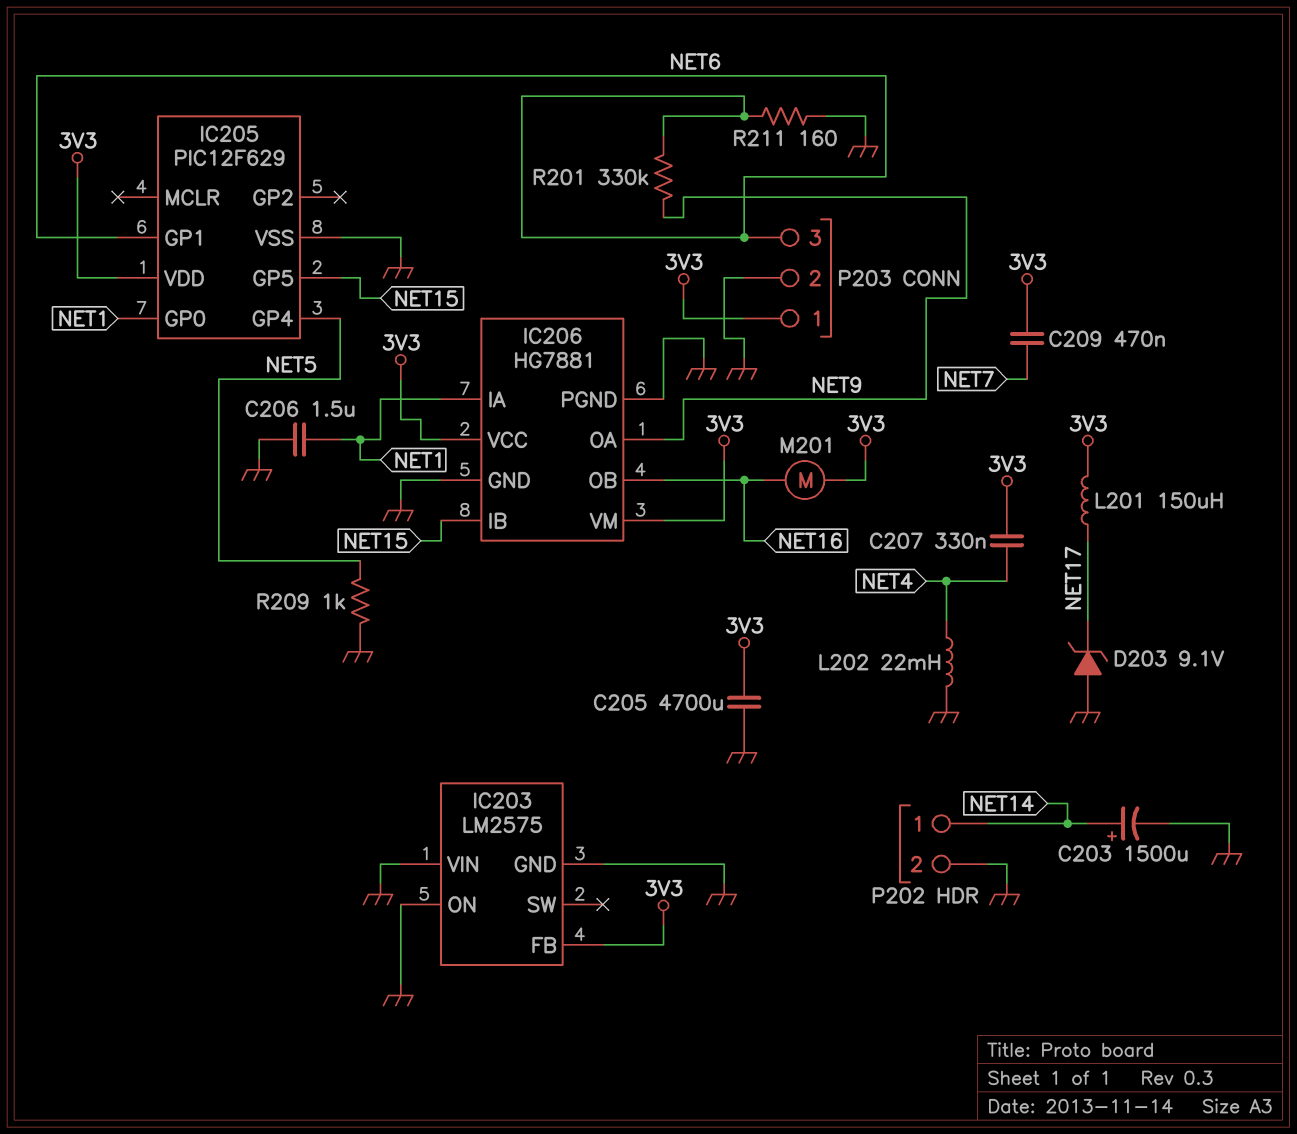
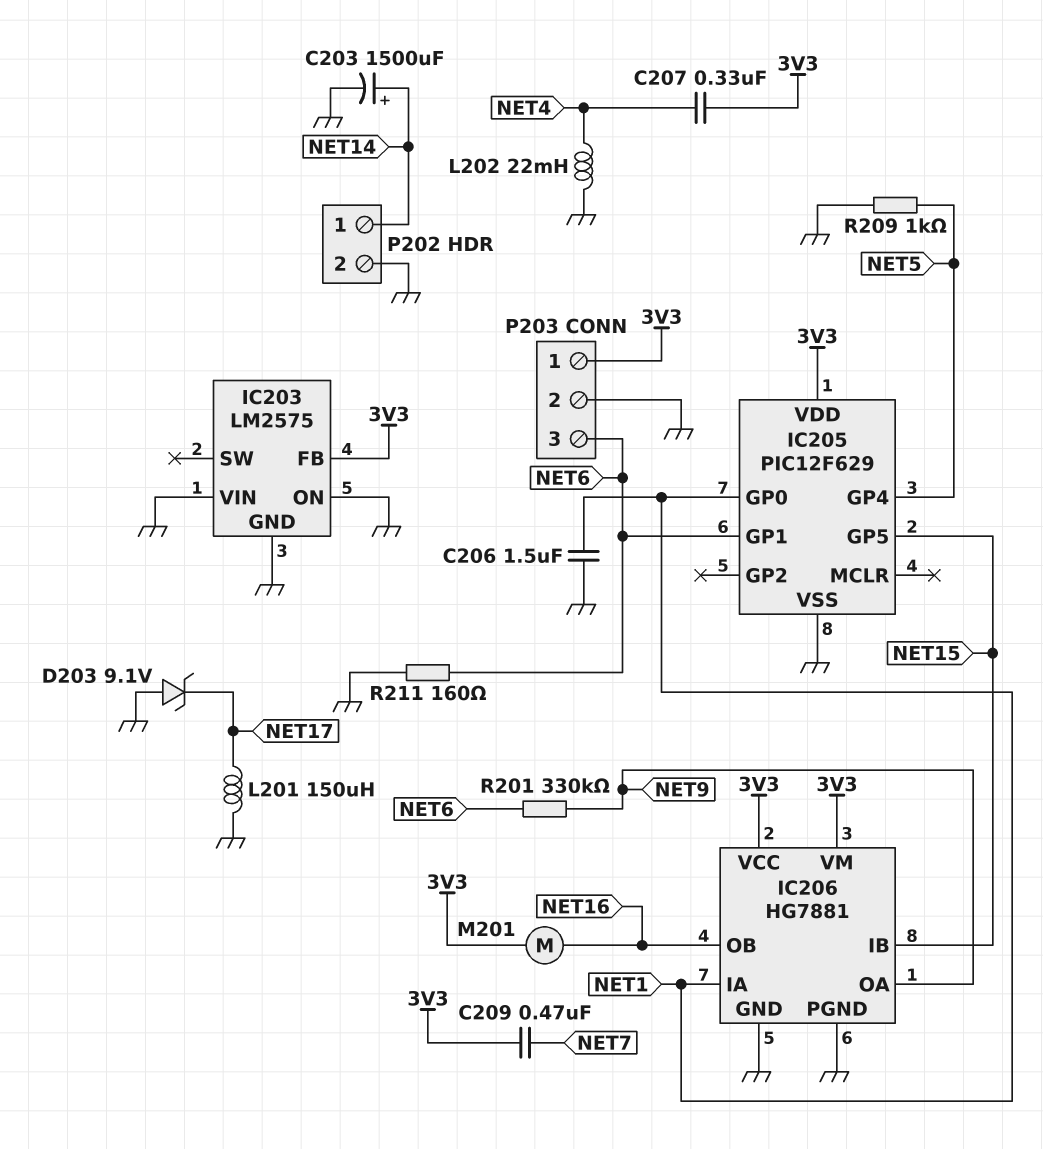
C205: 4700uF (3V3, GND) -> none
L201: 150uH (3V3, NET17) -> 150uH (GND, NET17)

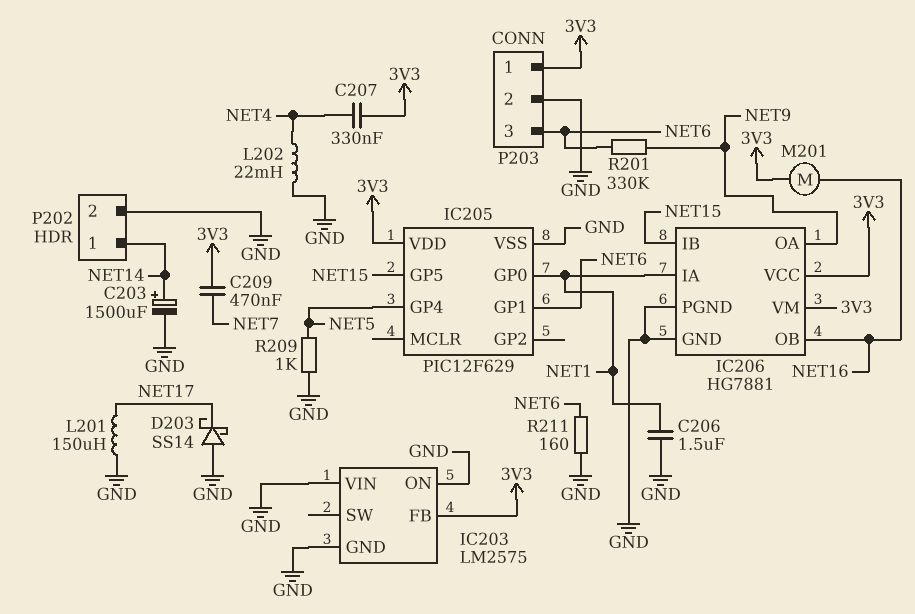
D203: zener 9.1V (A GND, K NET17) -> schottky SS14 (A GND, K NET17)

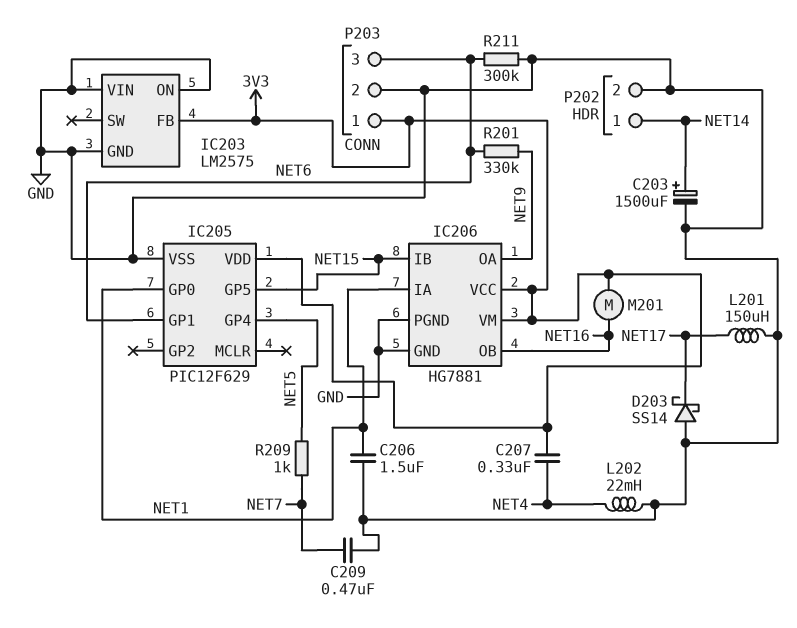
C209: 470nF (3V3, NET7) -> 470nF (GND, NET7)
R209: 1k (GND, NET5) -> 1k (NET5, NET7)
R211: 160 (GND, NET6) -> 300k (GND, NET6)

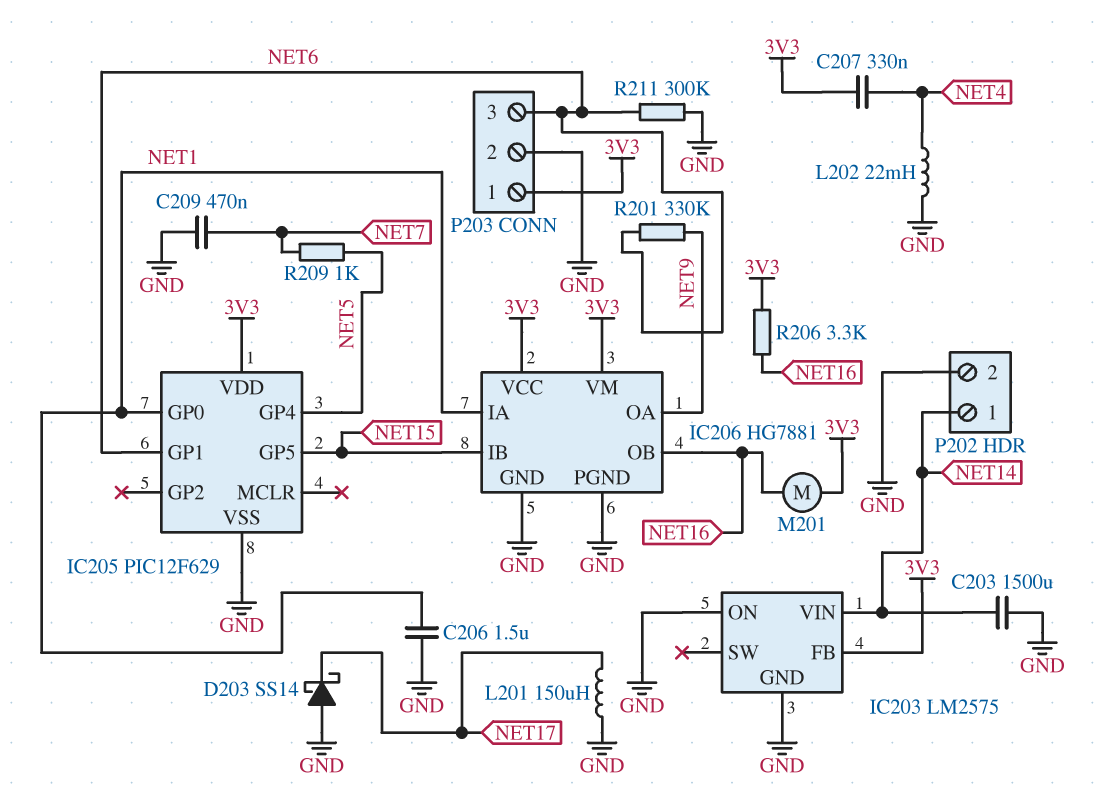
C203: 1500uF (plus NET14, minus GND) -> 1500uF (GND, NET14)
IC203 pin VIN: GND -> NET14
R206: none -> 3.3k (3V3, NET16)

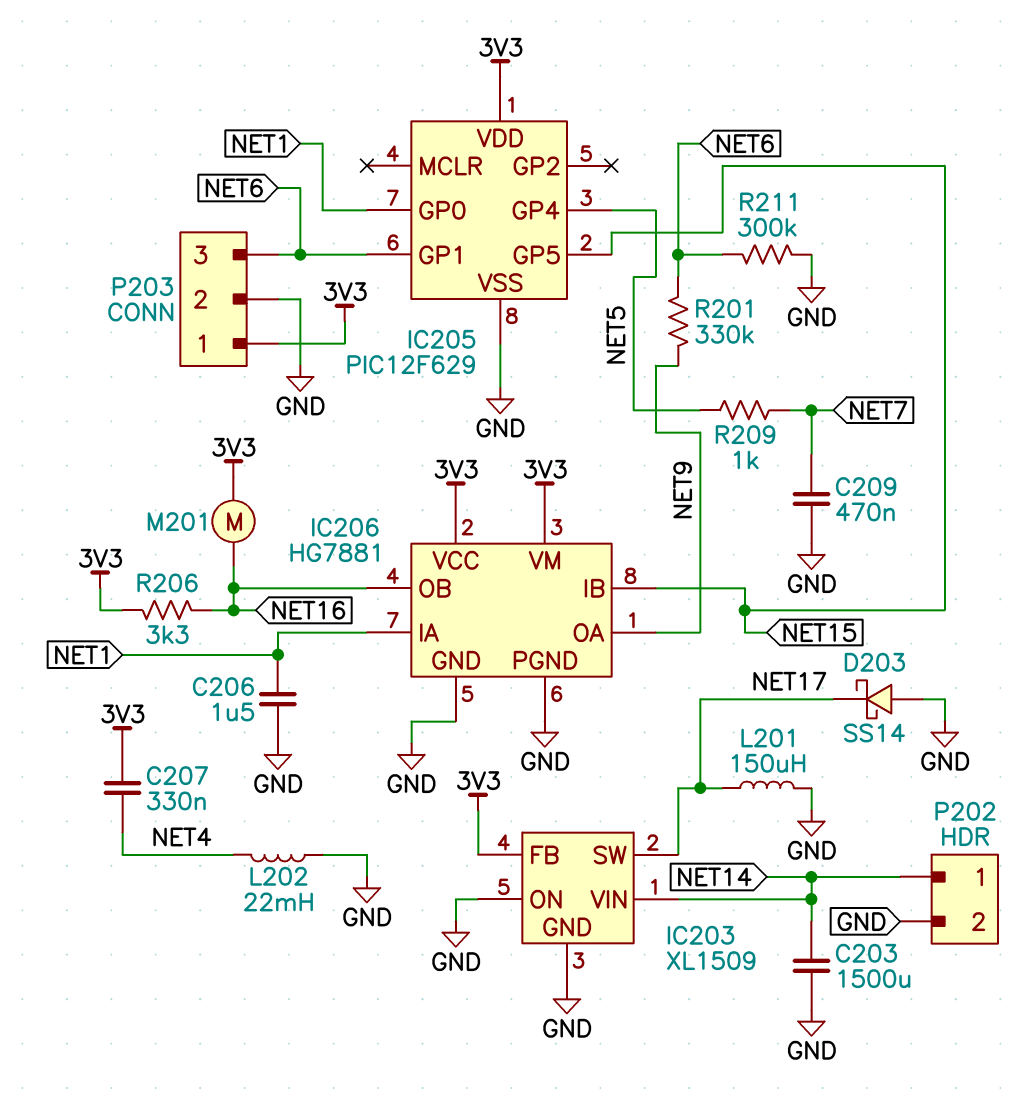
IC203: LM2575 -> XL1509
IC203 pin SW: none -> NET17

